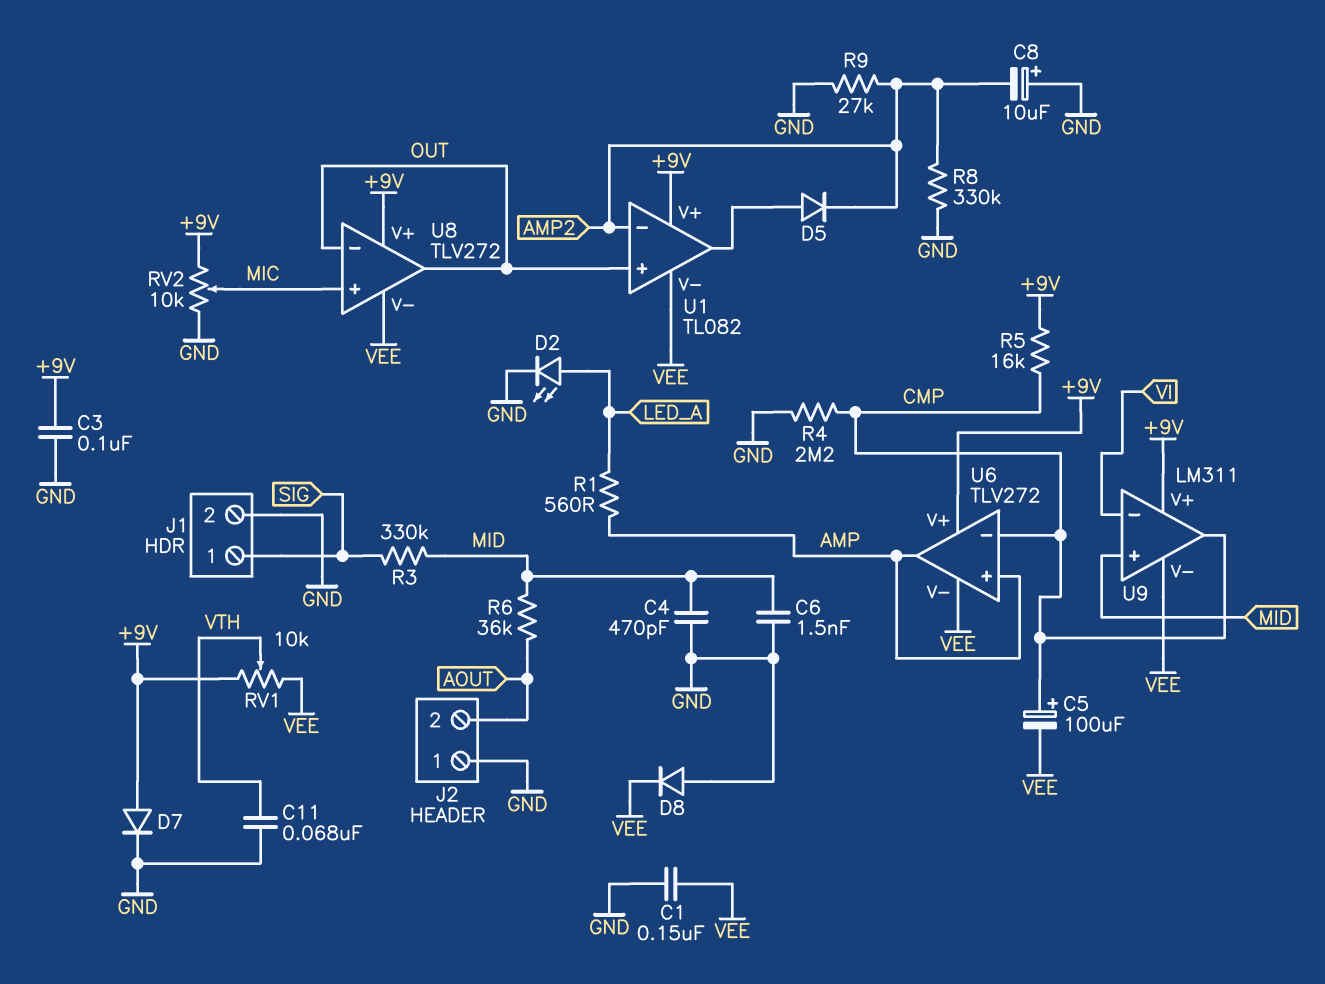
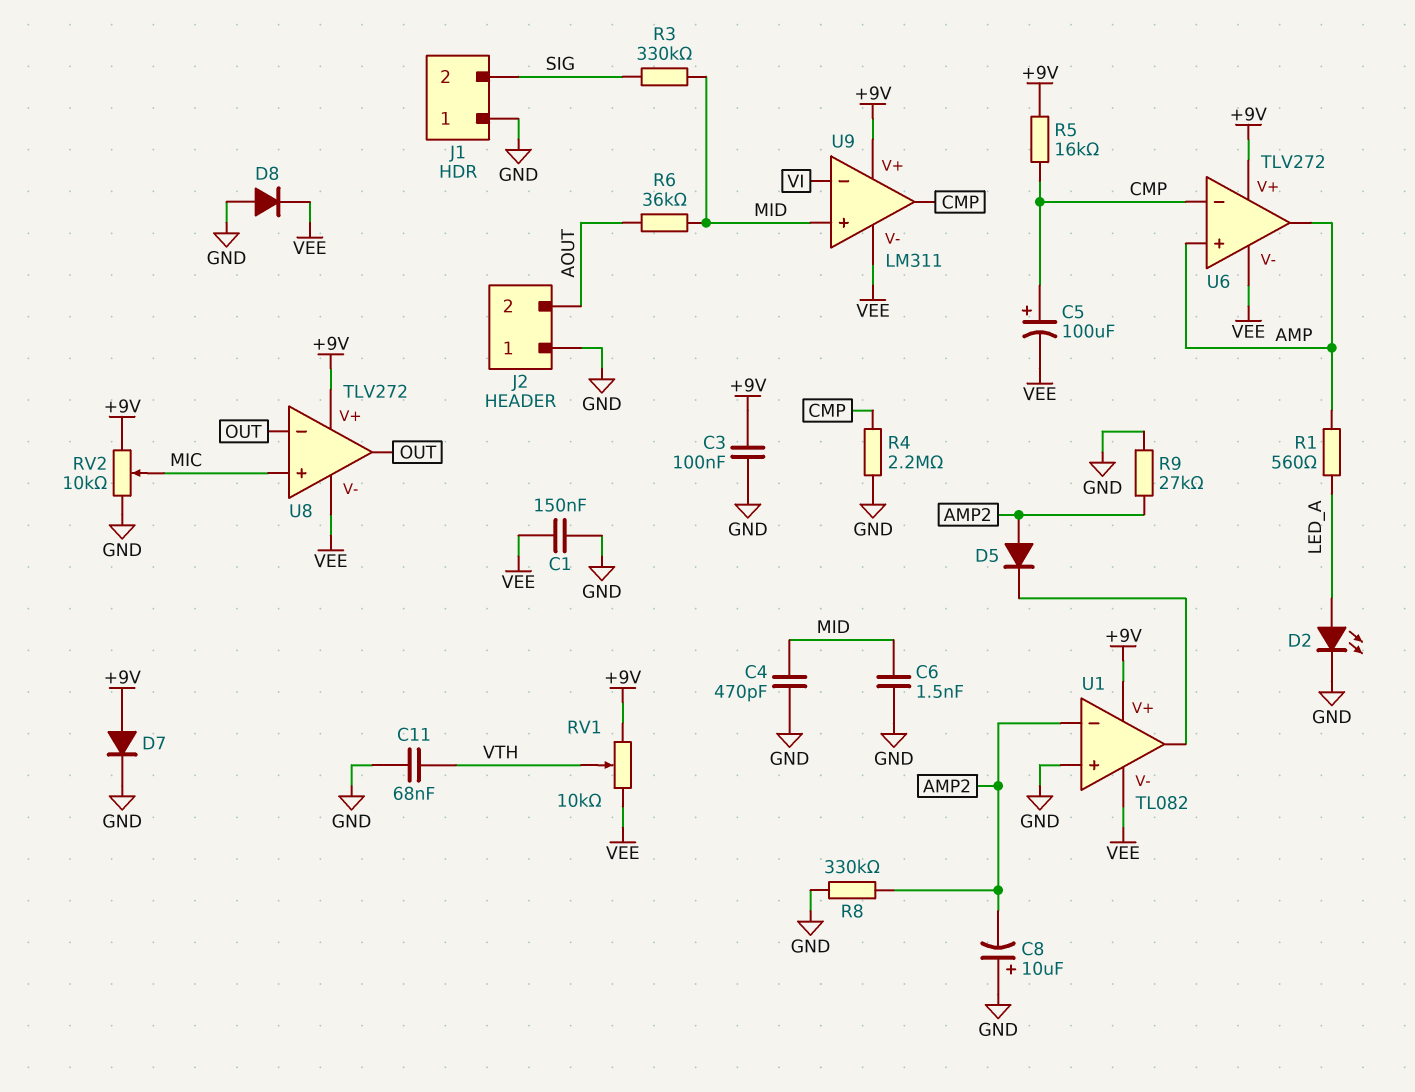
D5: diode (A U1/out, K AMP2) -> diode (A AMP2, K U1/out)
J1 pin 1: SIG -> GND
J1 pin 2: GND -> SIG
U1 pin in+: OUT -> GND

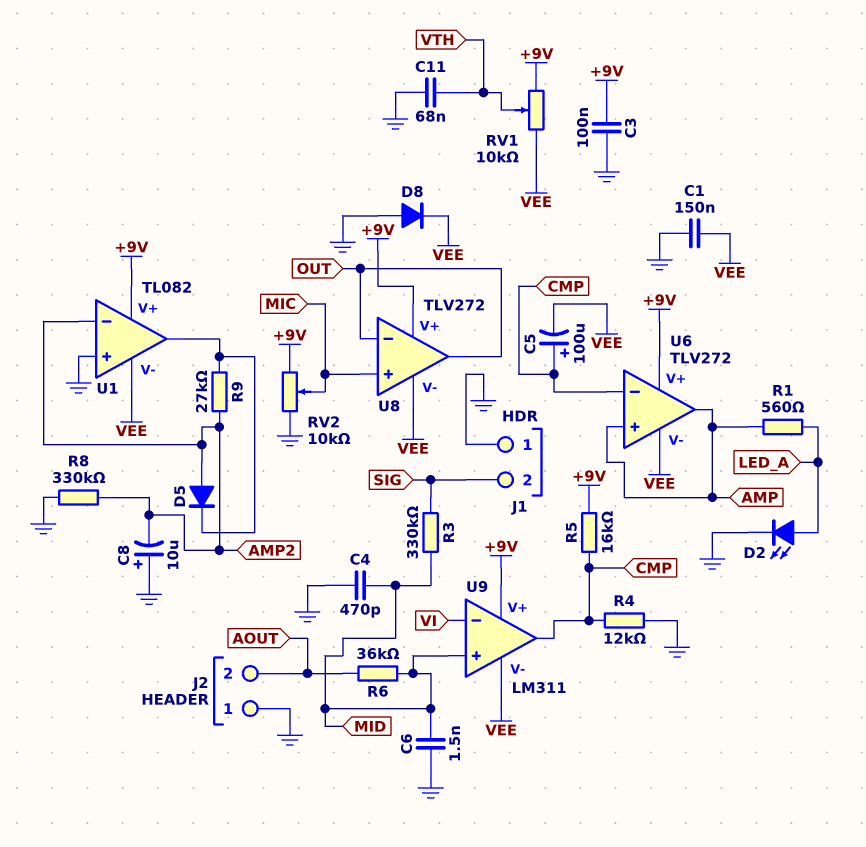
D7: diode (A +9V, K GND) -> none
R4: 2.2M (CMP, GND) -> 12k (CMP, GND)
R9: 27k (AMP2, GND) -> 27k (AMP2, U1/out)

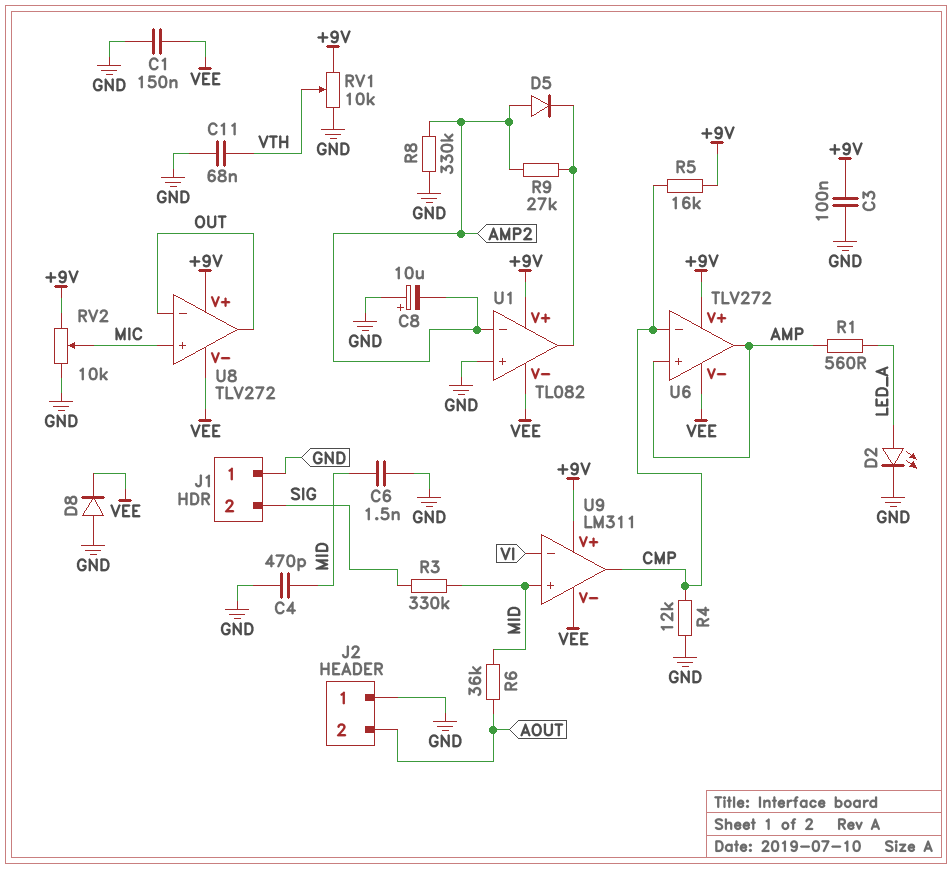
C5: 100uF (plus CMP, minus VEE) -> none
RV1: 10k (+9V, VEE, wiper VTH) -> 10k (+9V, GND, wiper VTH)

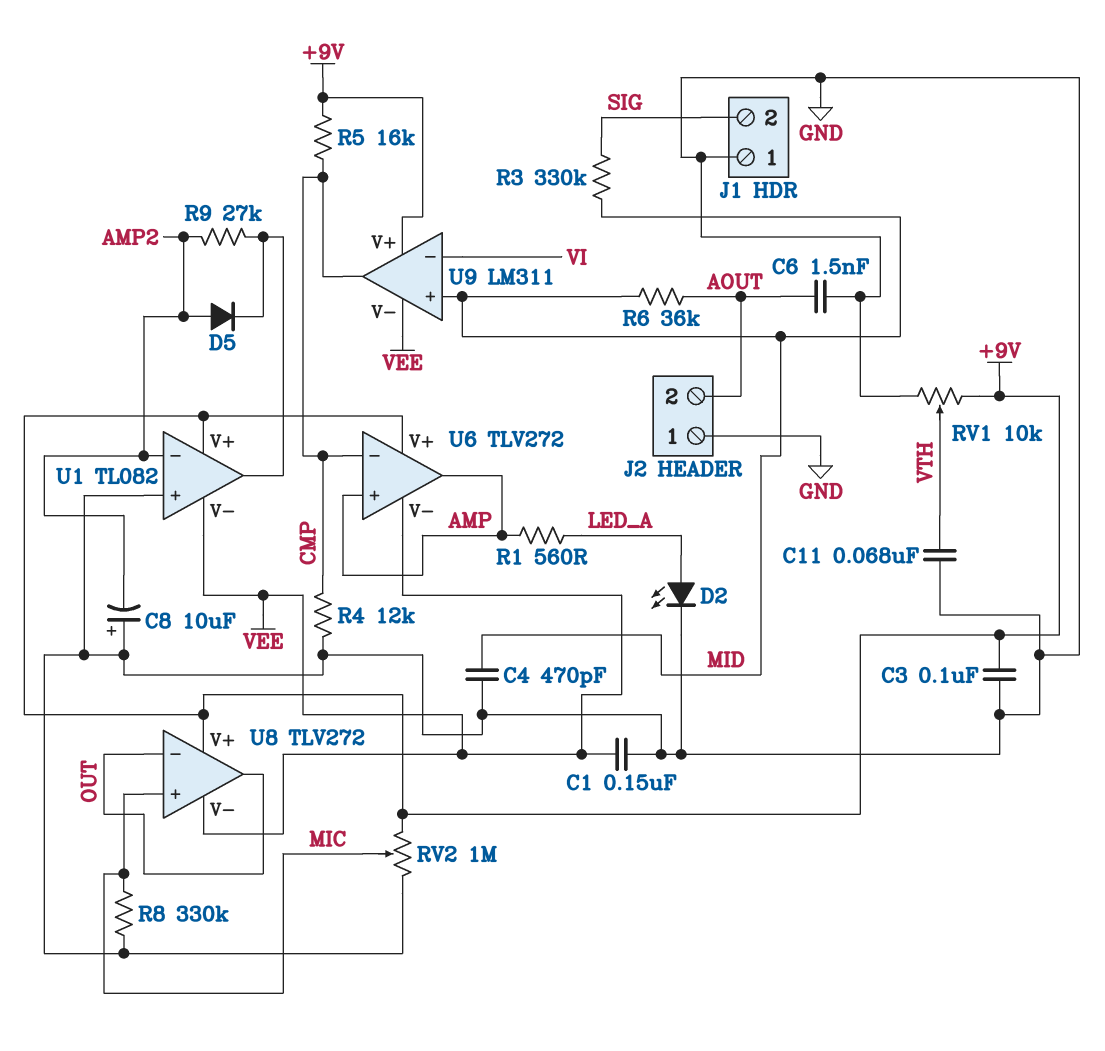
C6: 1.5nF (GND, MID) -> 1.5nF (AOUT, GND)
D8: diode (A GND, K VEE) -> none
R8: 330k (AMP2, GND) -> 330k (GND, MIC)
RV2: 10k (+9V, GND, wiper MIC) -> 1M (+9V, GND, wiper MIC)

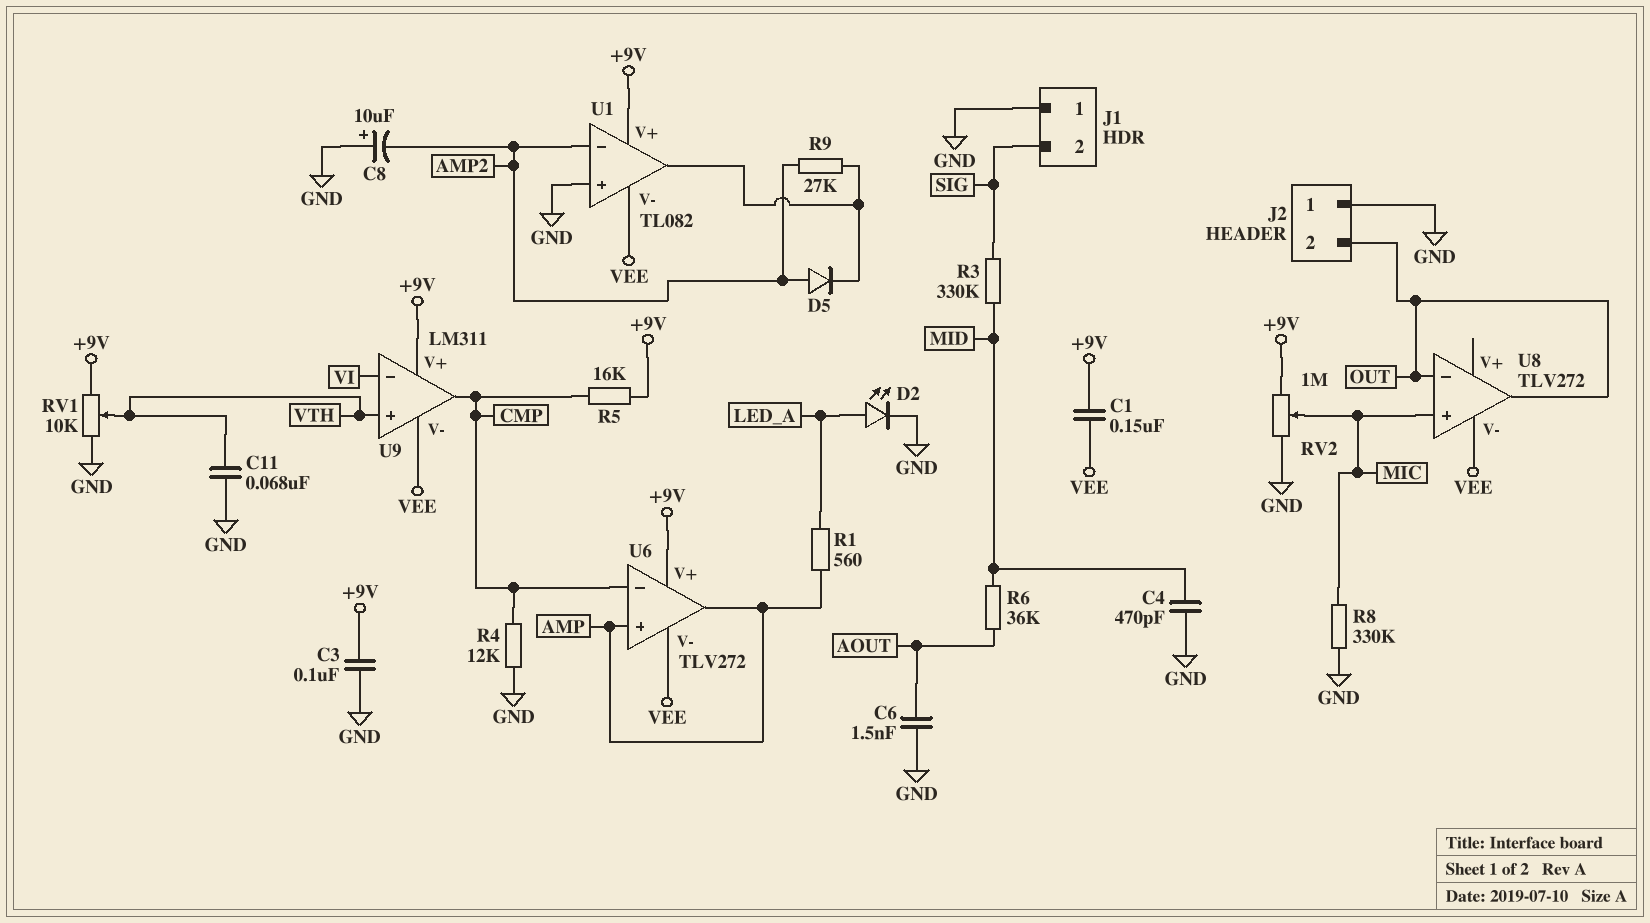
C1: 150nF (GND, VEE) -> 150nF (+9V, VEE)
J2 pin 2: AOUT -> OUT
U8 pin V+: +9V -> none
U9 pin in+: MID -> VTH

